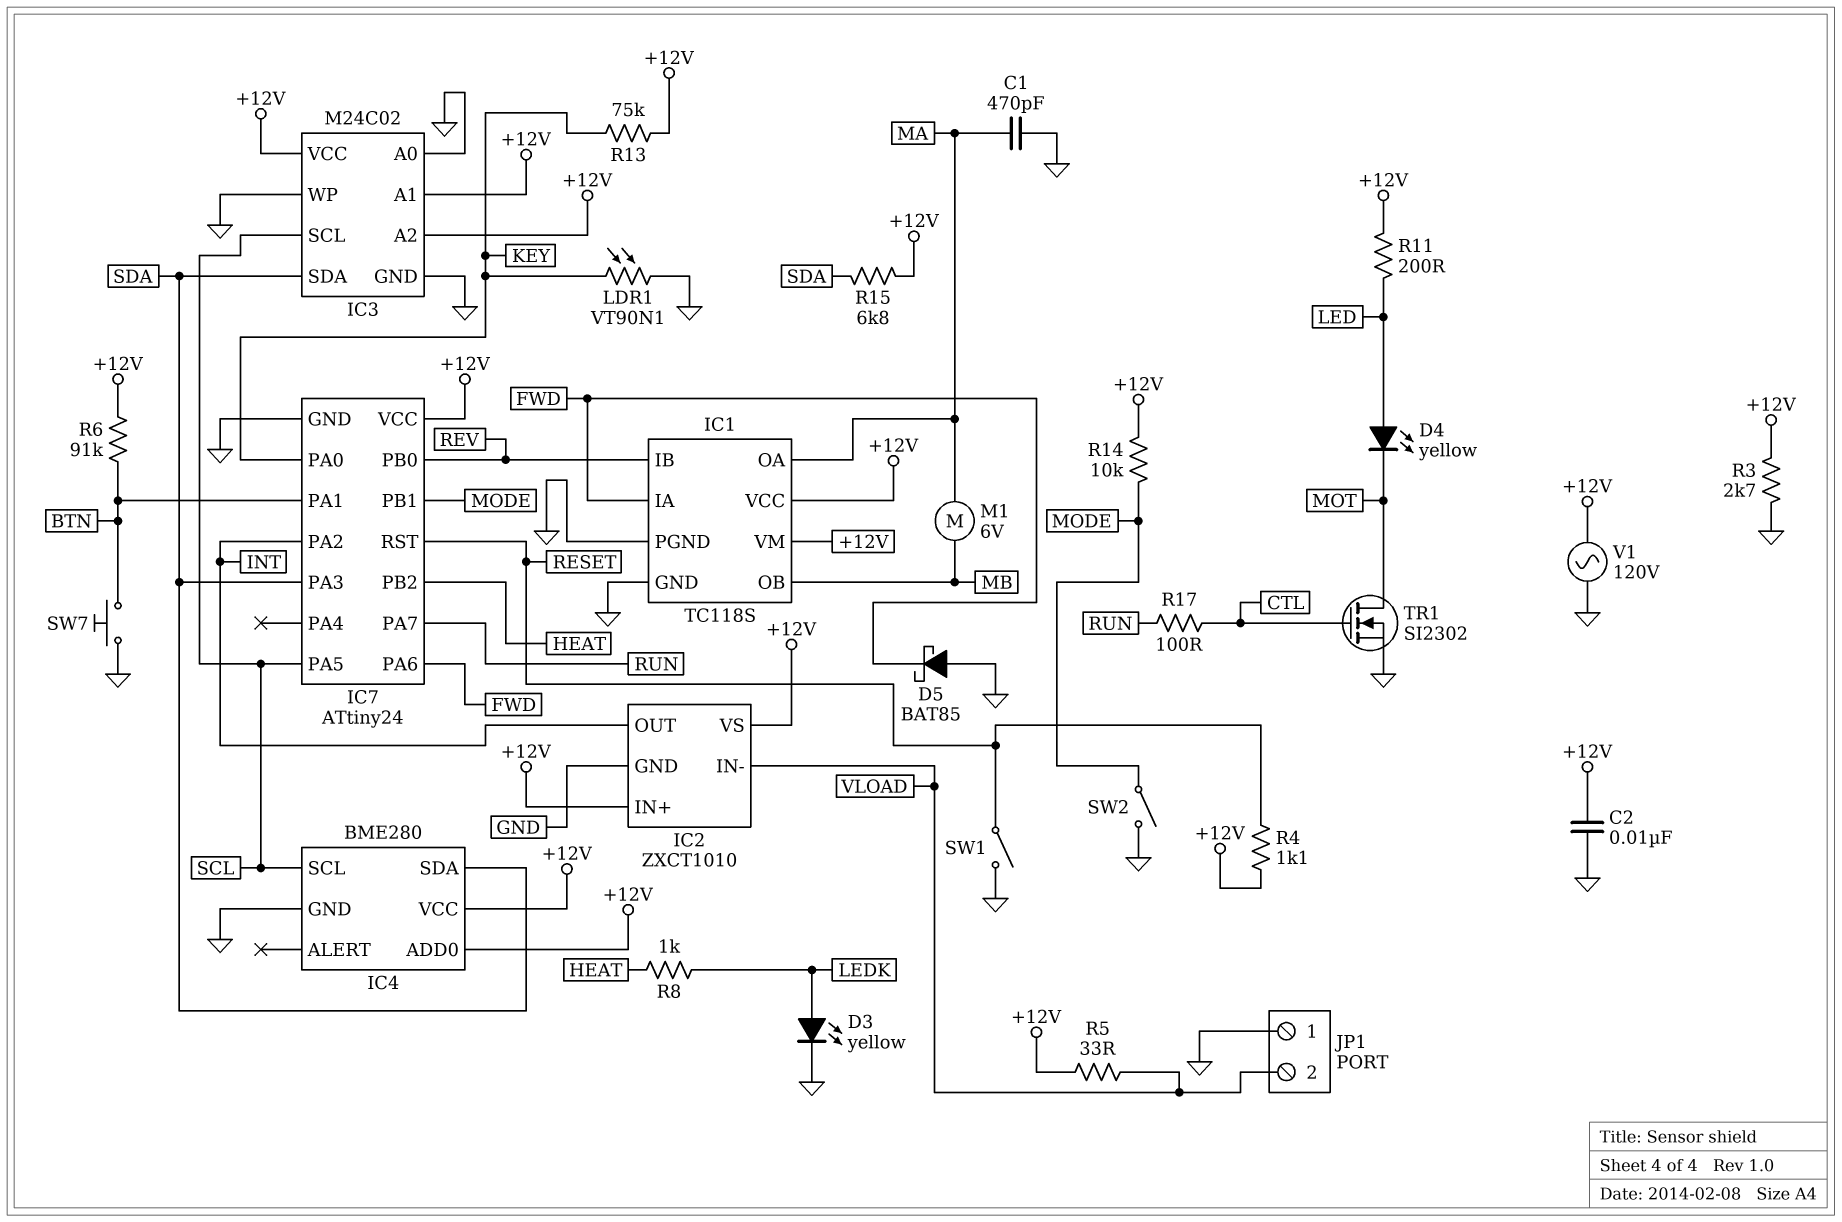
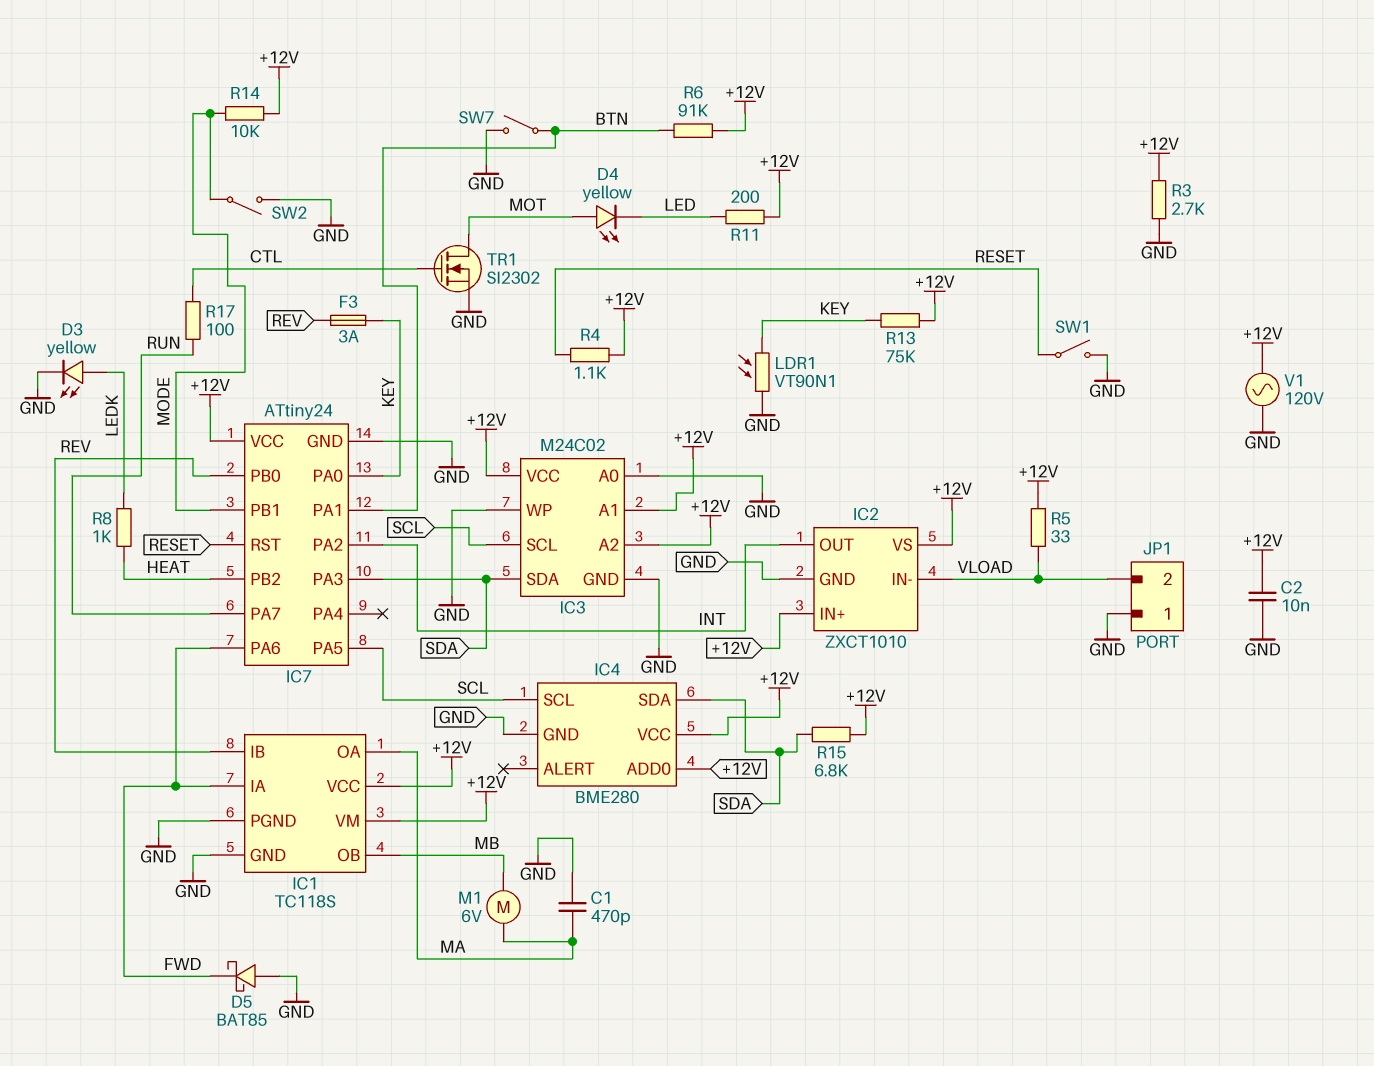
D4: LED yellow (A LED, K MOT) -> LED yellow (A MOT, K LED)
F3: none -> 3A (KEY, REV)
SW7: button (BTN, GND) -> switch (BTN, GND)

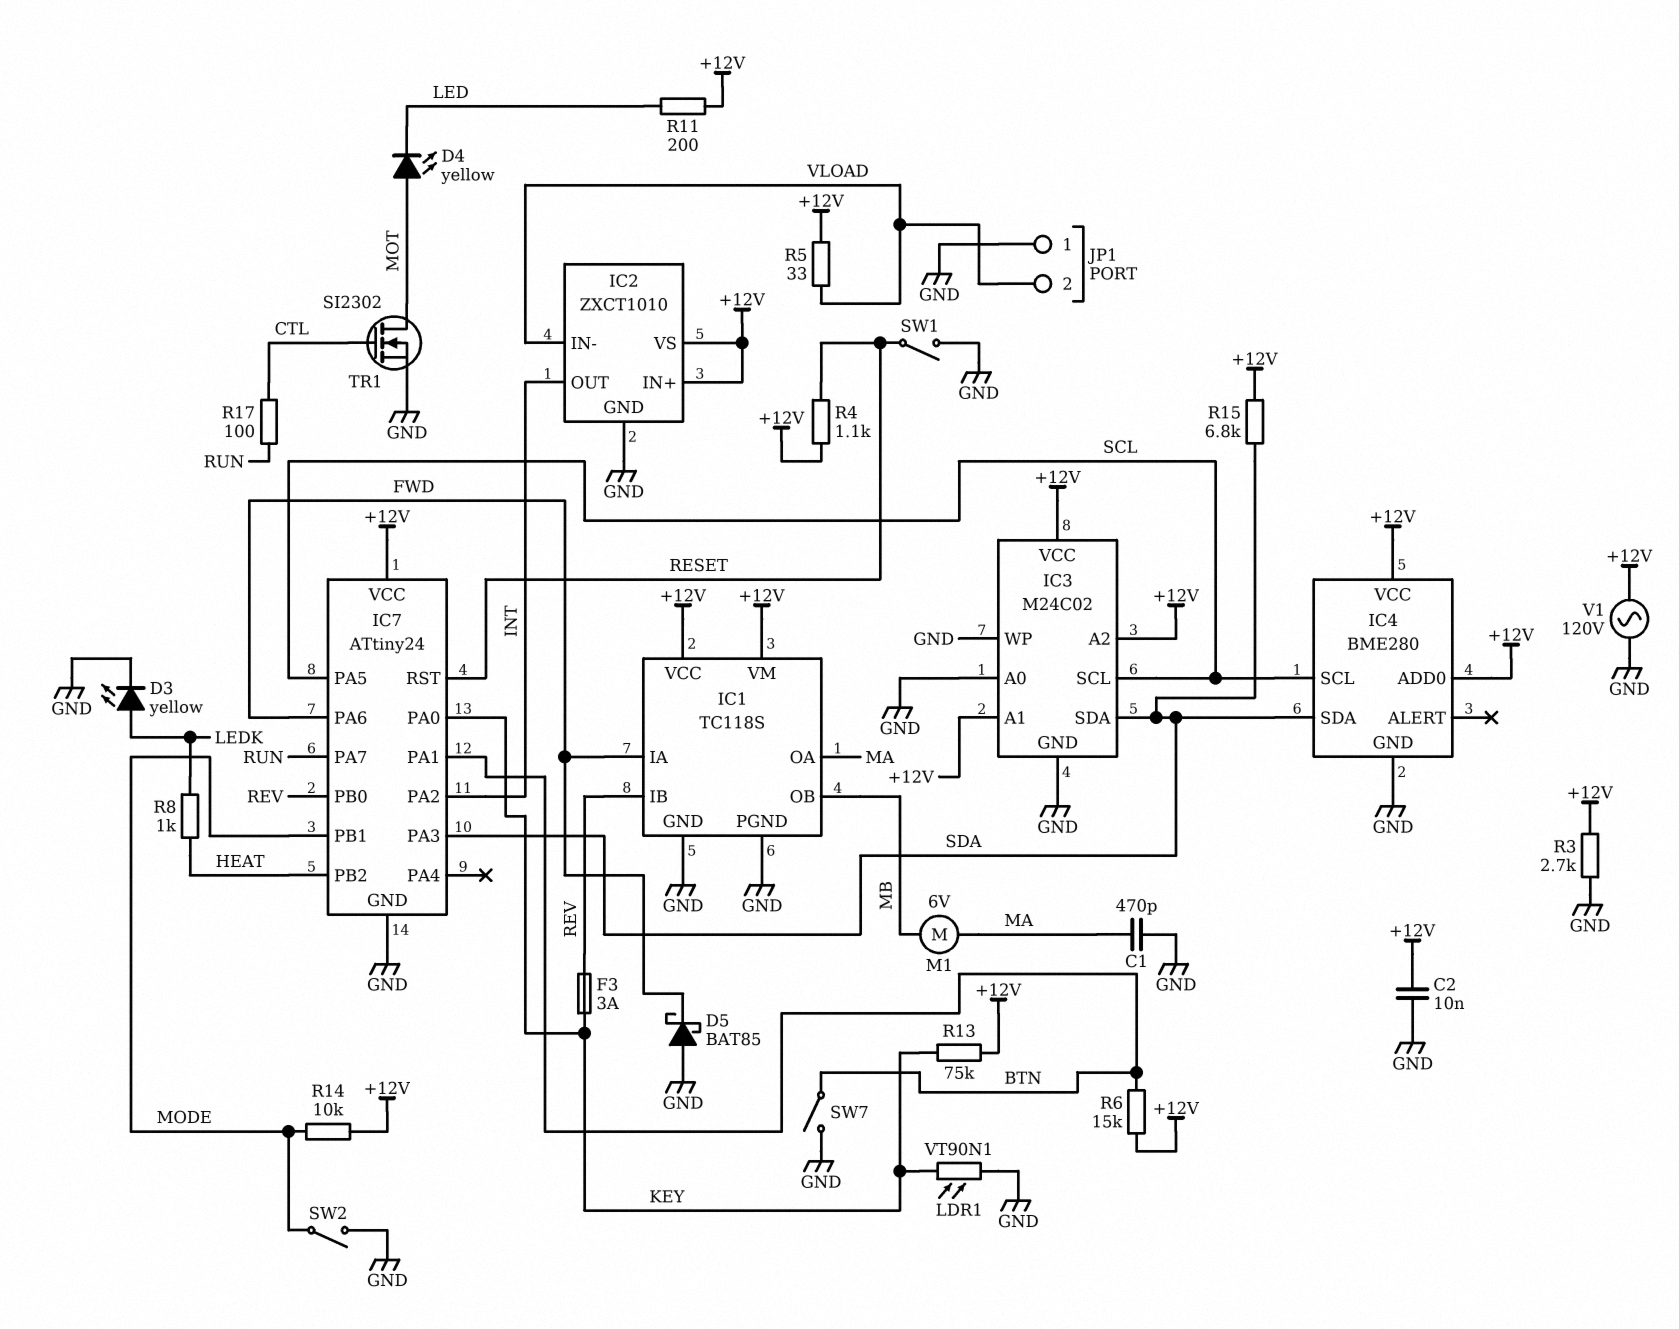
R6: 91k (+12V, BTN) -> 15k (+12V, BTN)

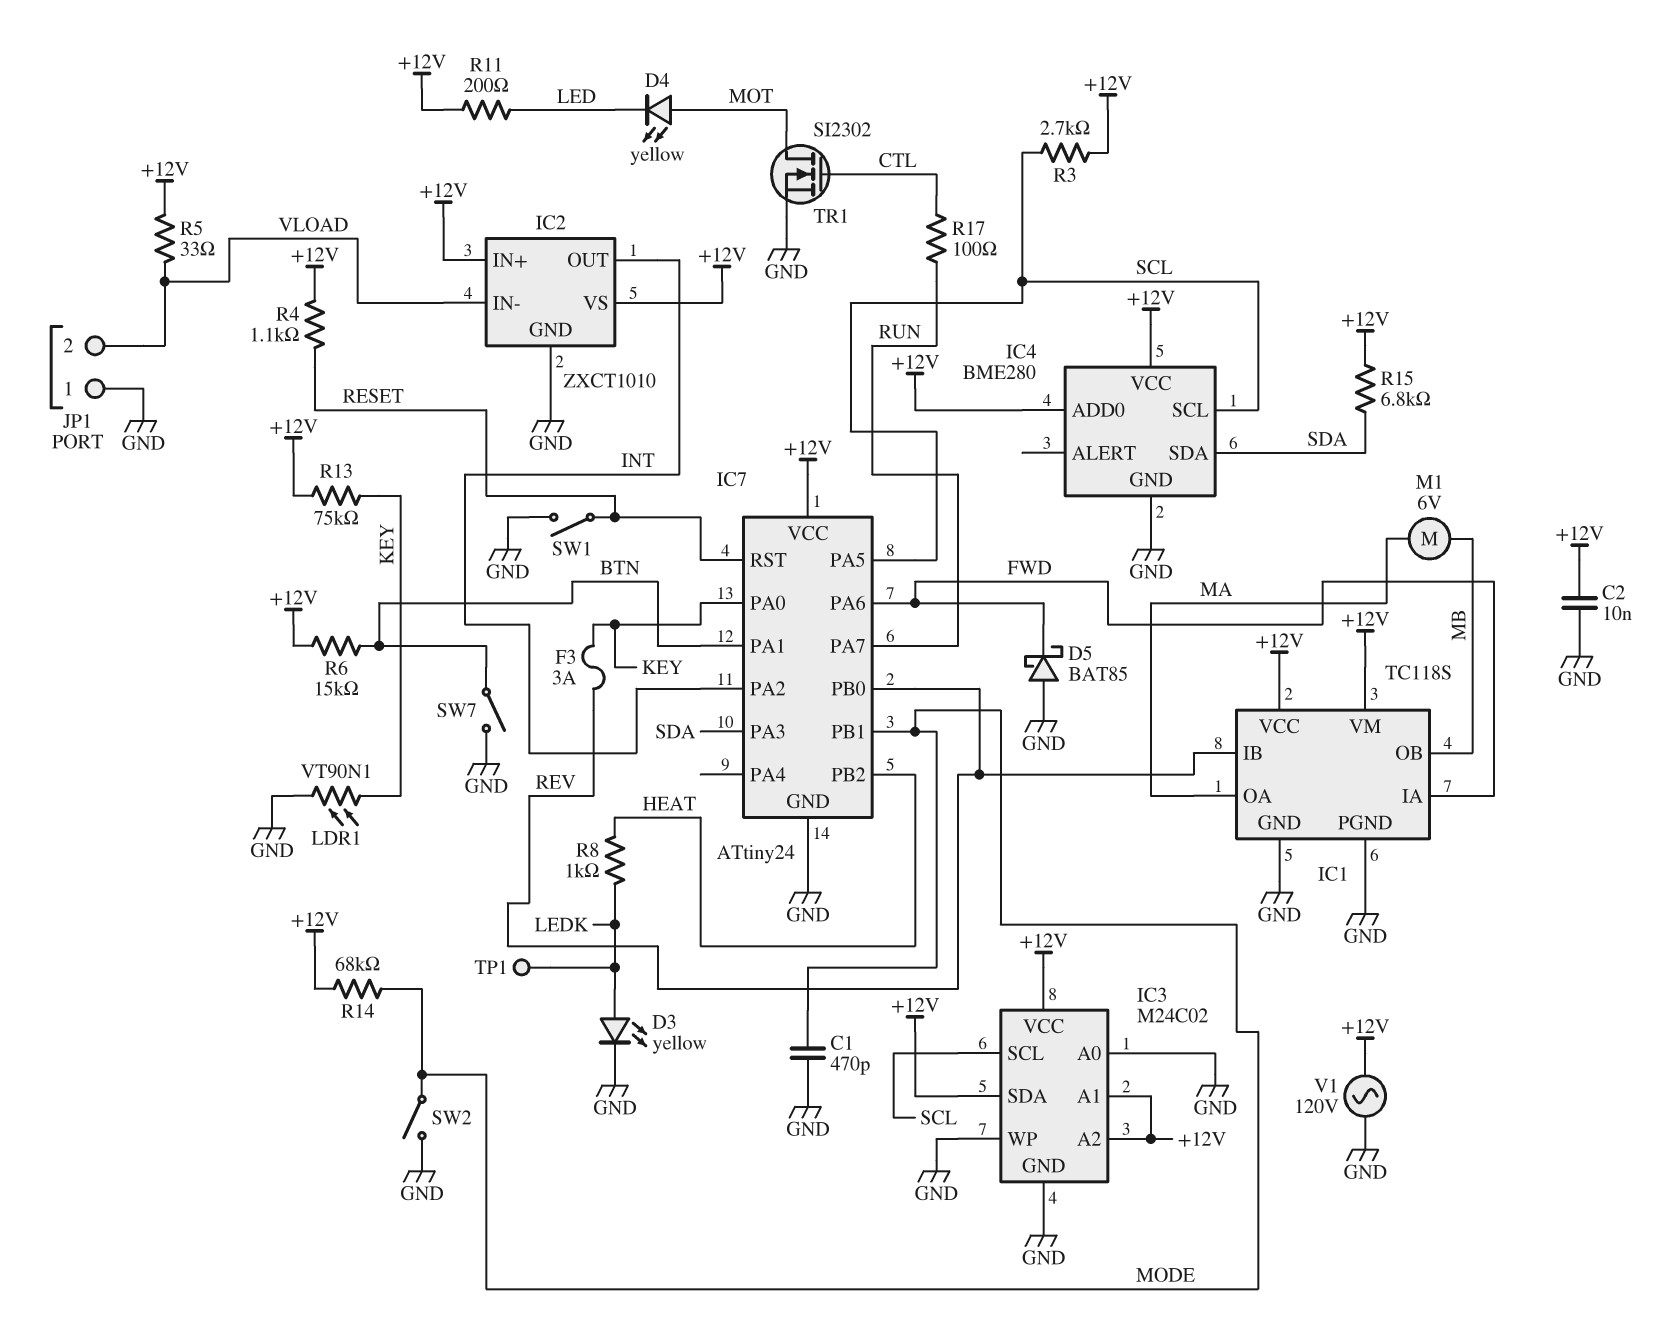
C1: 470pF (GND, MA) -> 470pF (GND, MODE)
IC3 pin SDA: SDA -> +12V
R3: 2.7k (+12V, GND) -> 2.7k (+12V, SCL)
R14: 10k (+12V, MODE) -> 68k (+12V, MODE)
TP1: none -> test point (LEDK)

